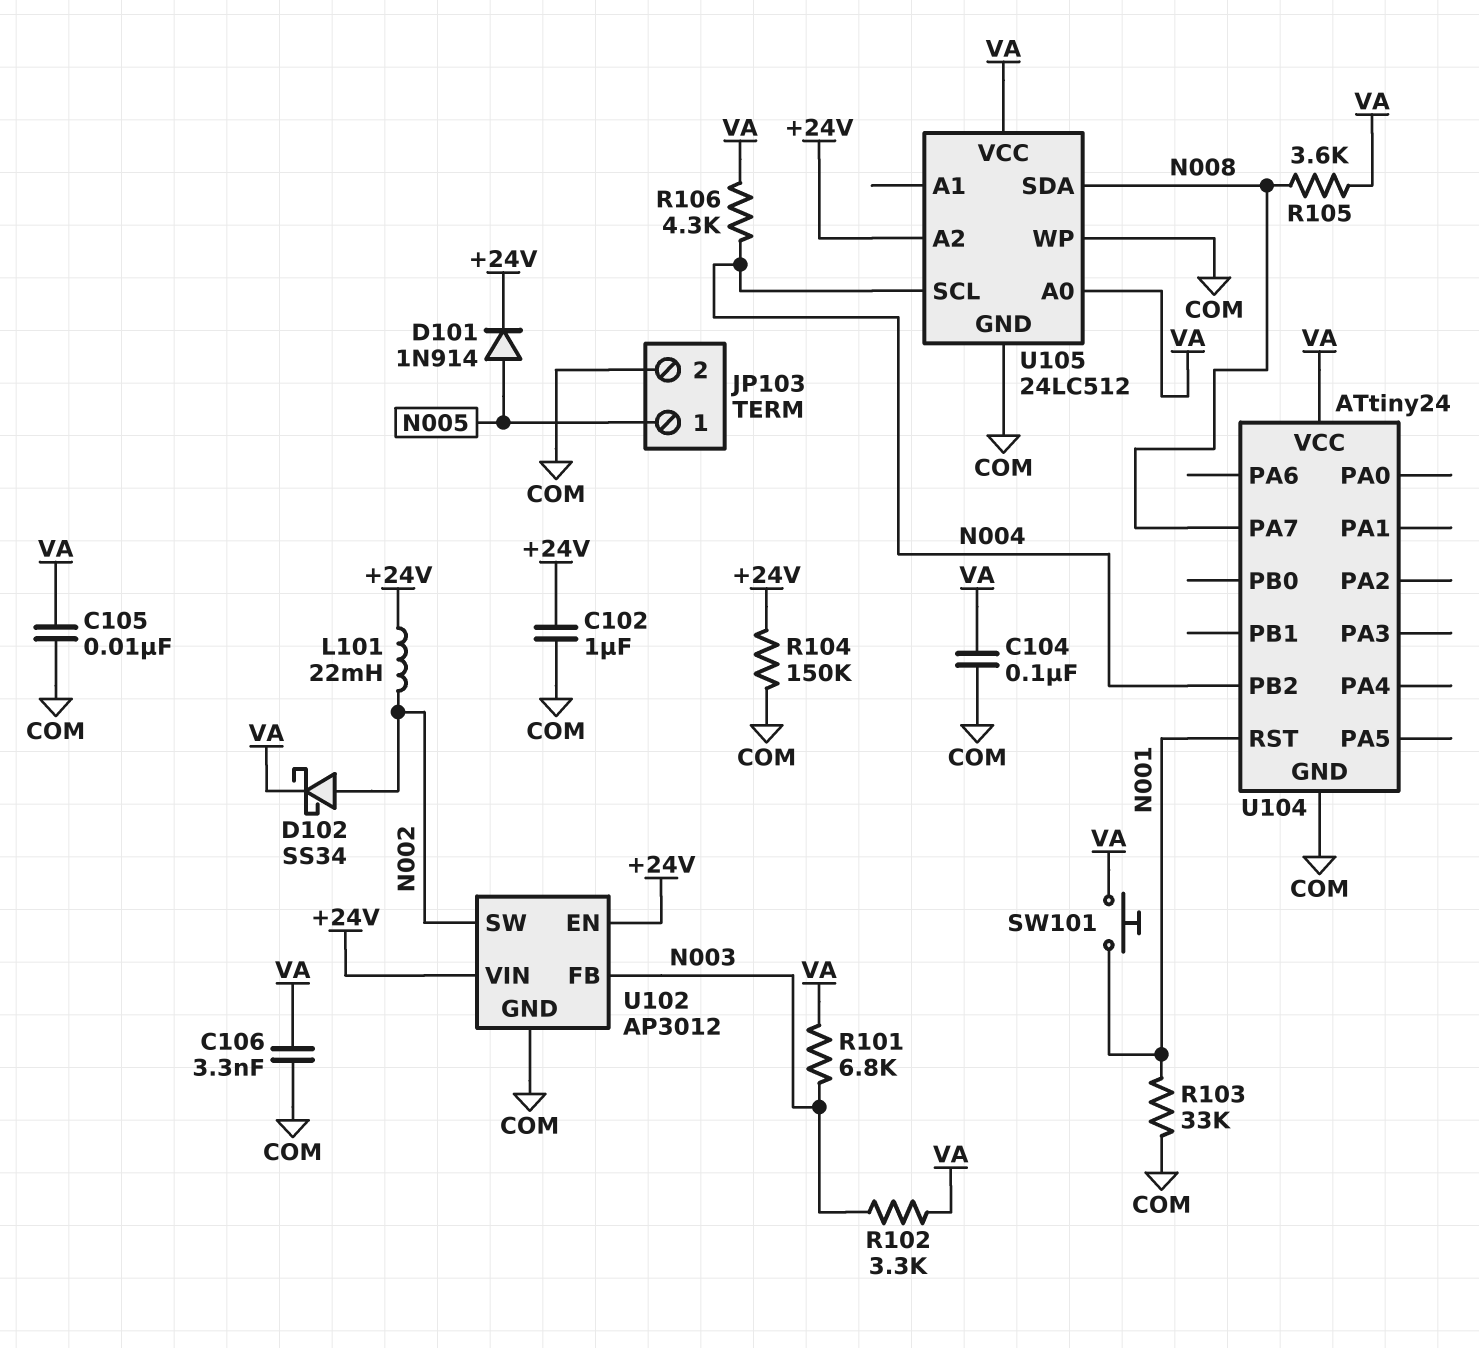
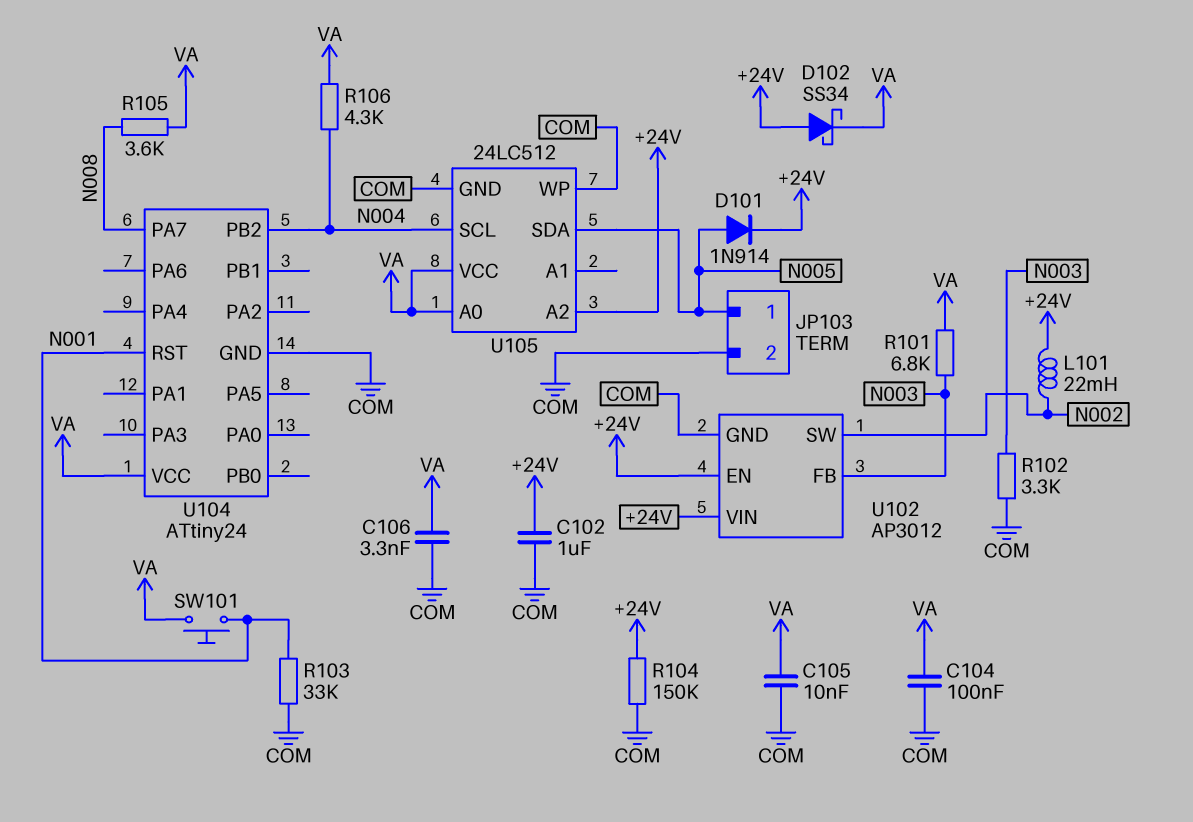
D102: schottky SS34 (A N002, K VA) -> schottky SS34 (A +24V, K VA)
R102: 3.3k (N003, VA) -> 3.3k (COM, N003)
U105 pin SDA: N008 -> N005

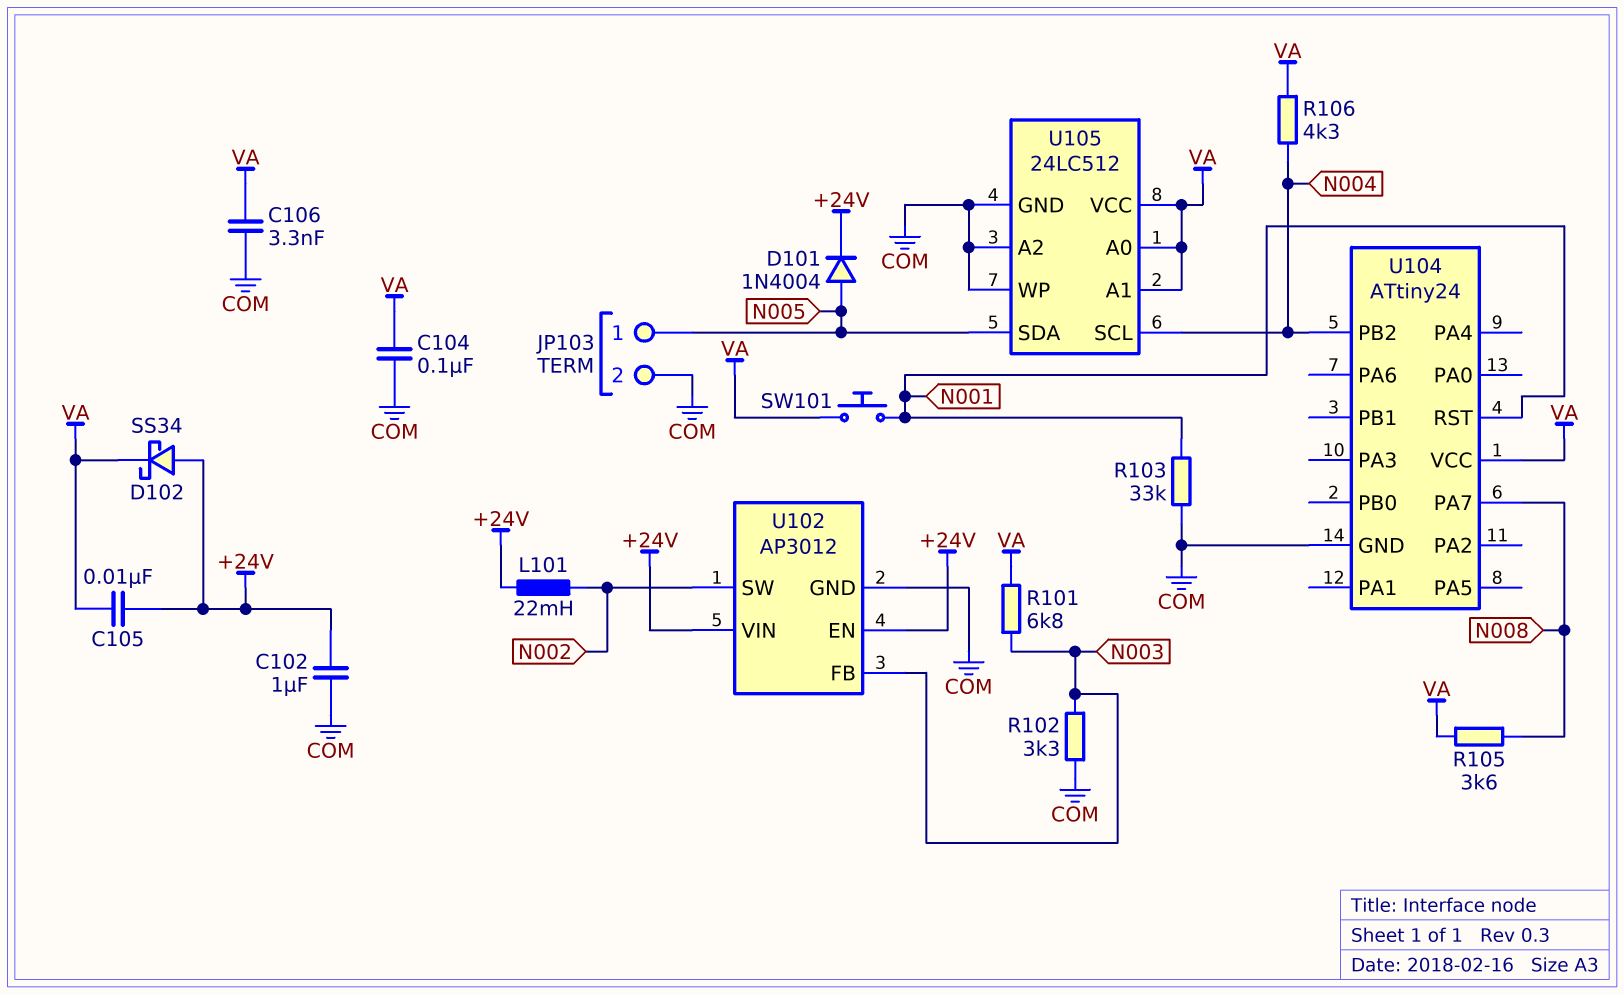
C105: 10nF (COM, VA) -> 10nF (+24V, VA)
D101: diode 1N914 (A N005, K +24V) -> diode 1N4004 (A N005, K +24V)
R104: 150k (+24V, COM) -> none
U105 pin A1: none -> VA
U105 pin A2: +24V -> COM

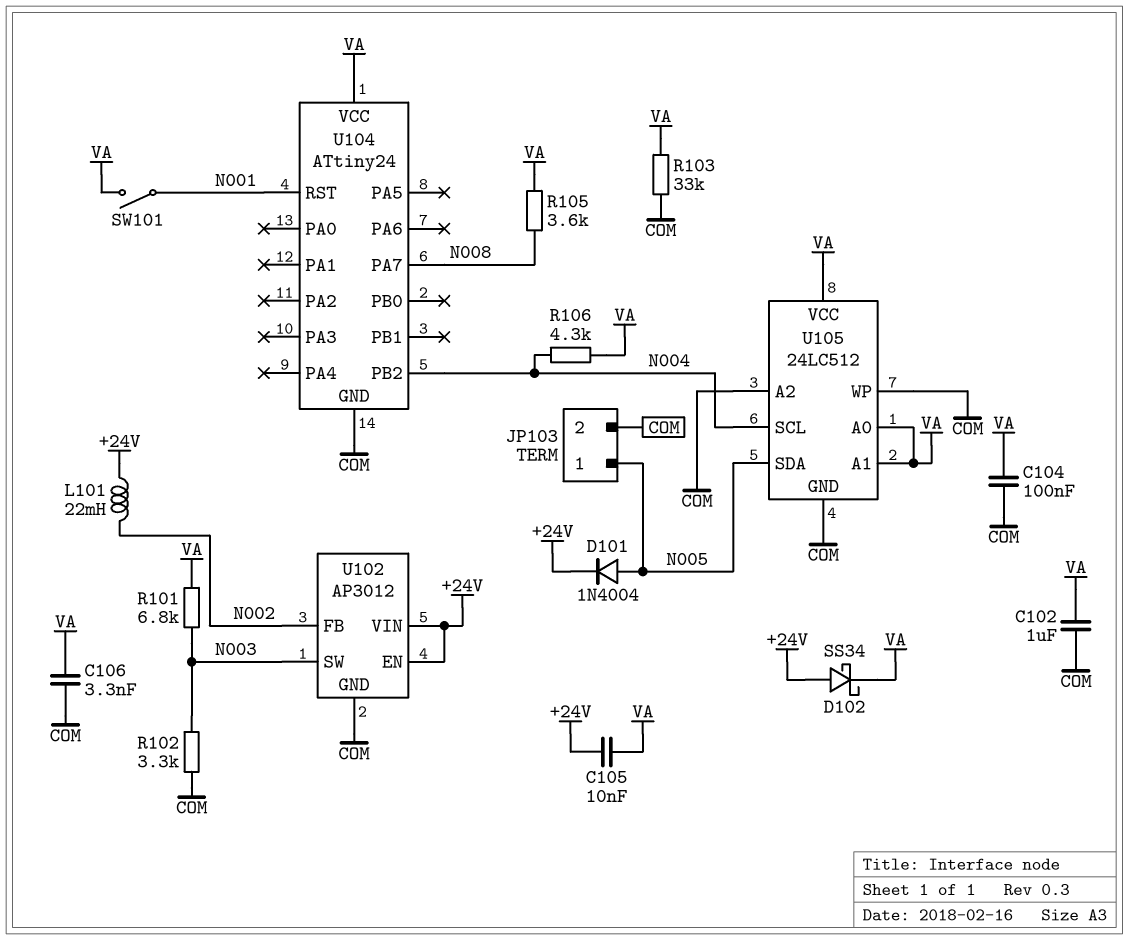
C102: 1uF (+24V, COM) -> 1uF (COM, VA)
R103: 33k (COM, N001) -> 33k (COM, VA)
SW101: button (N001, VA) -> switch (N001, VA)
U102 pin FB: N003 -> N002
U102 pin SW: N002 -> N003

